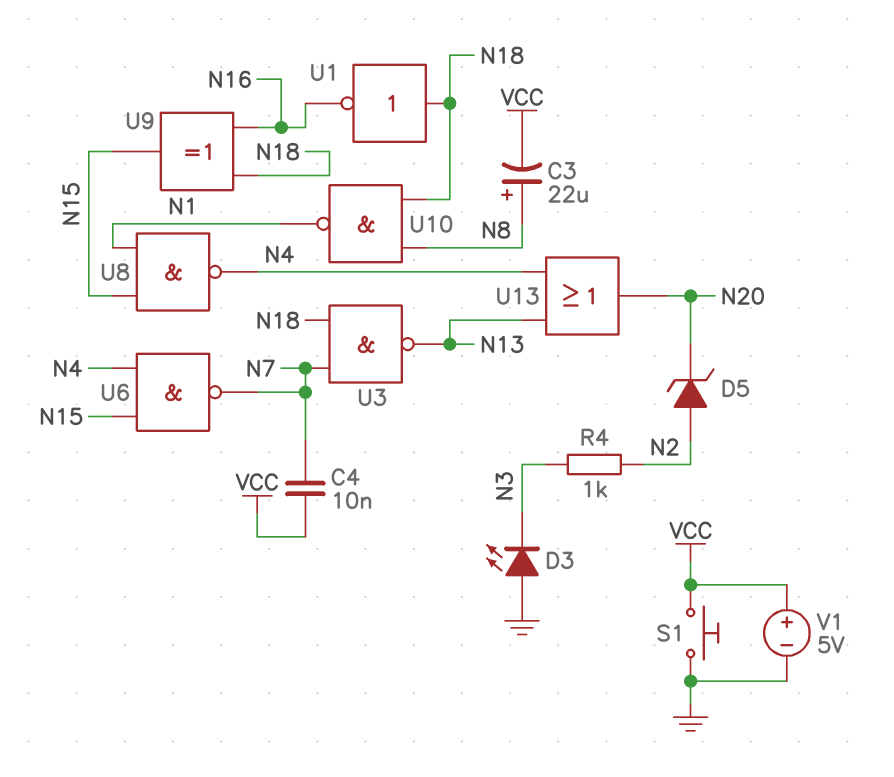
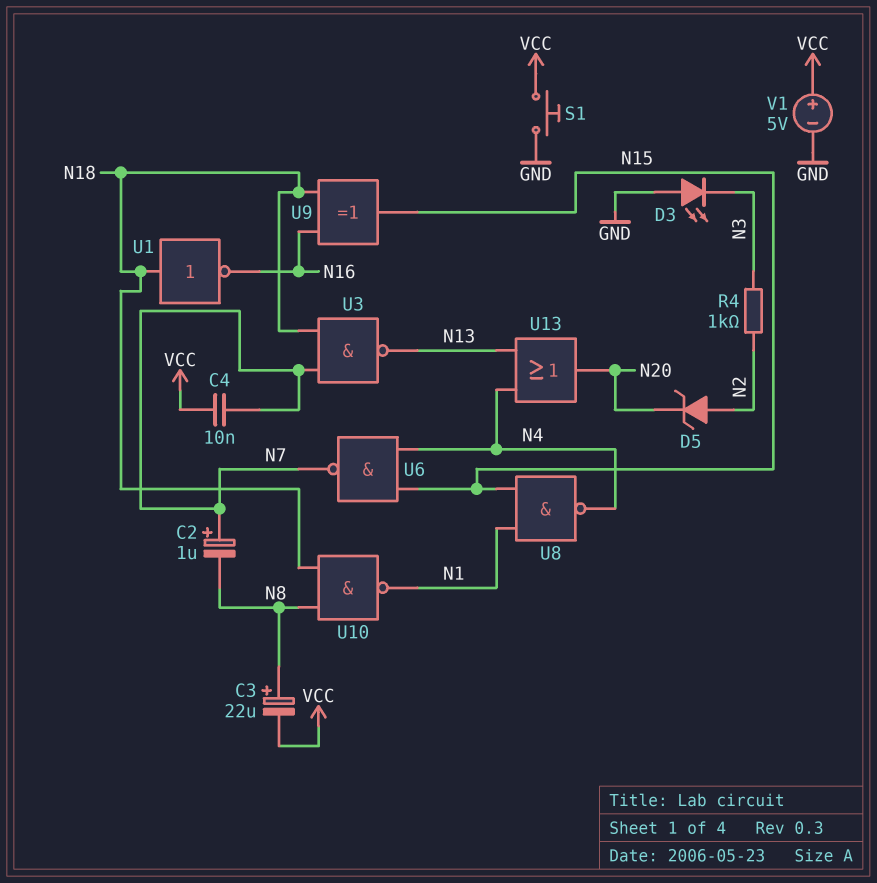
C2: none -> 1uF (plus N7, minus N8)

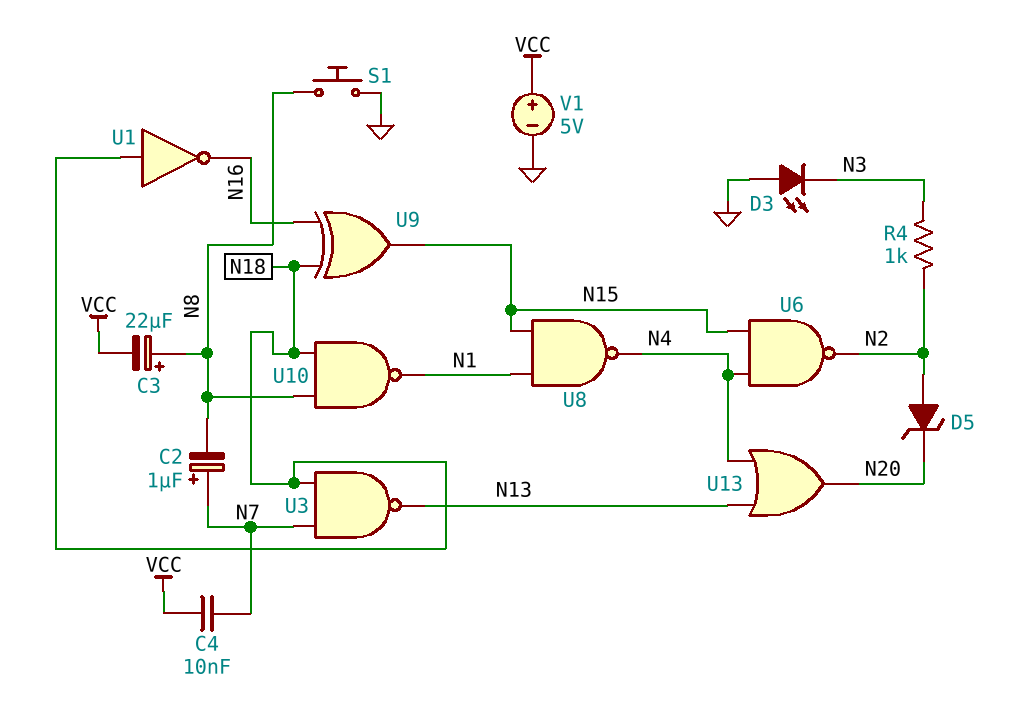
S1: button (GND, VCC) -> button (GND, N8)
U6: NAND (in N4, in N15, out N7) -> NAND (in N4, in N15, out N2)

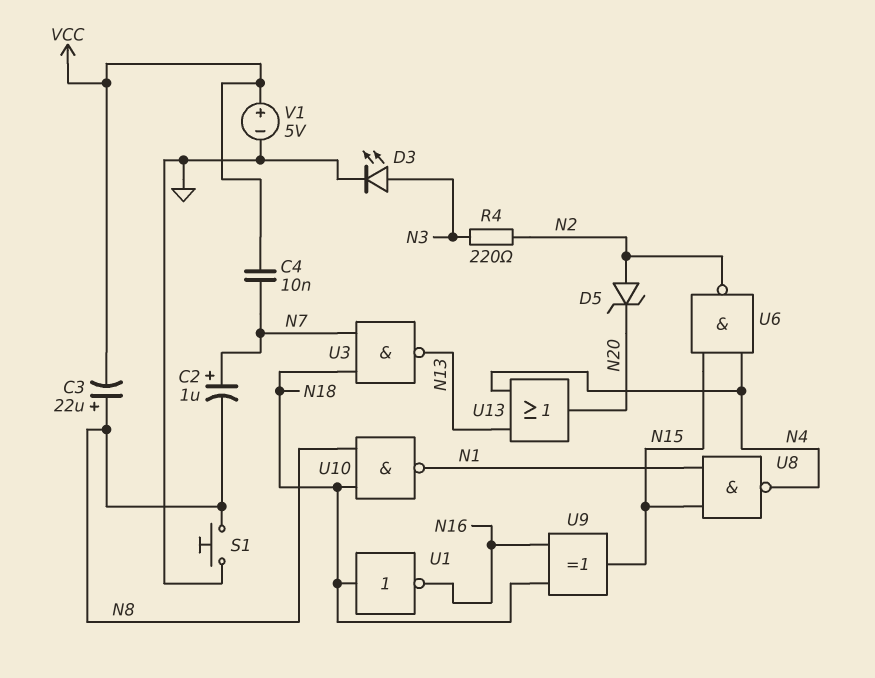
D3: LED (A GND, K N3) -> LED (A N3, K GND)
R4: 1k (N2, N3) -> 220 (N2, N3)

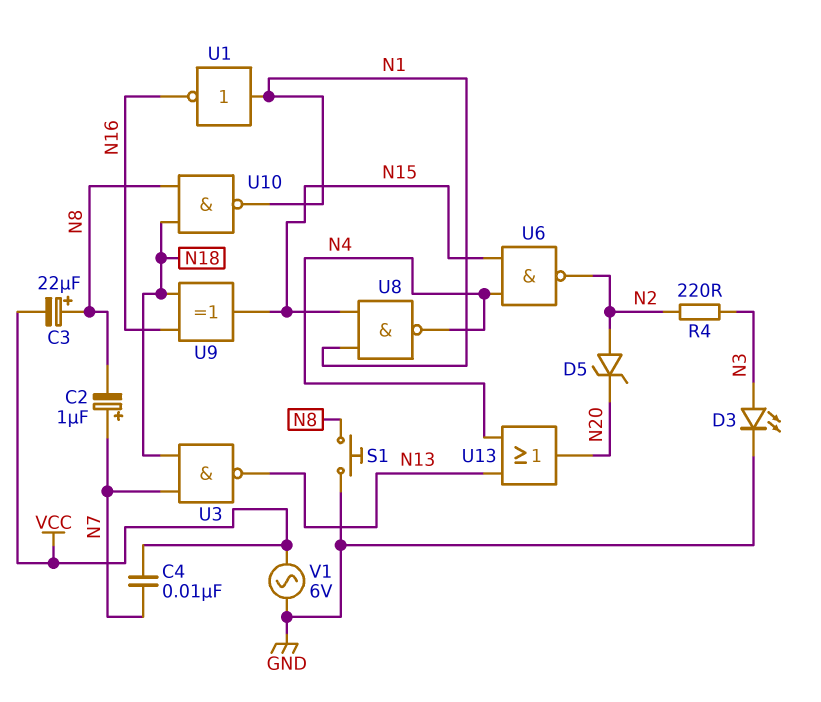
U1: NOT (in N18, out N16) -> NOT (in N1, out N16)
V1: 5V (plus VCC, minus GND) -> AC 6V (GND, VCC)

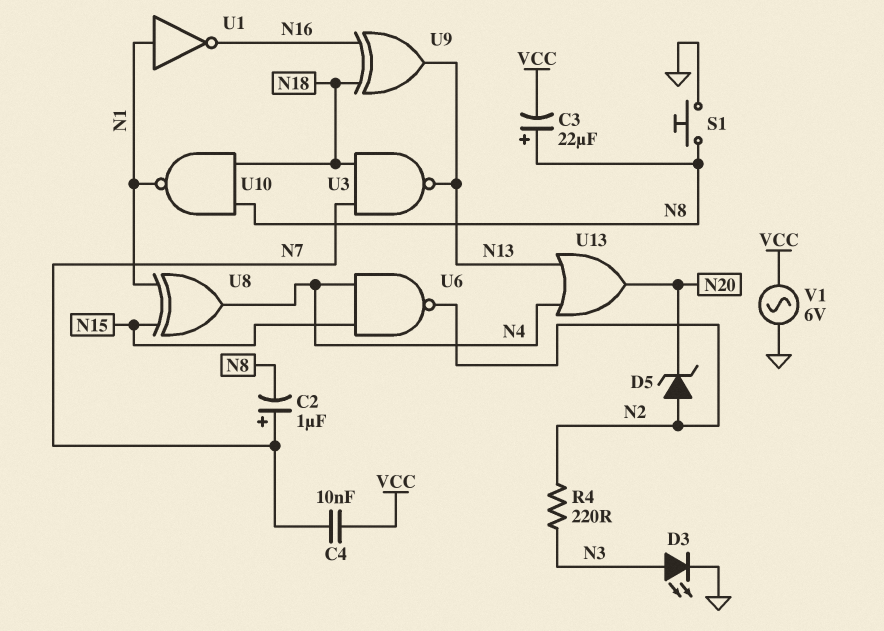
U8: NAND (in N1, in N15, out N4) -> XOR (in N1, in N15, out N4)
U9: XOR (in N16, in N18, out N15) -> XOR (in N16, in N18, out N13)

